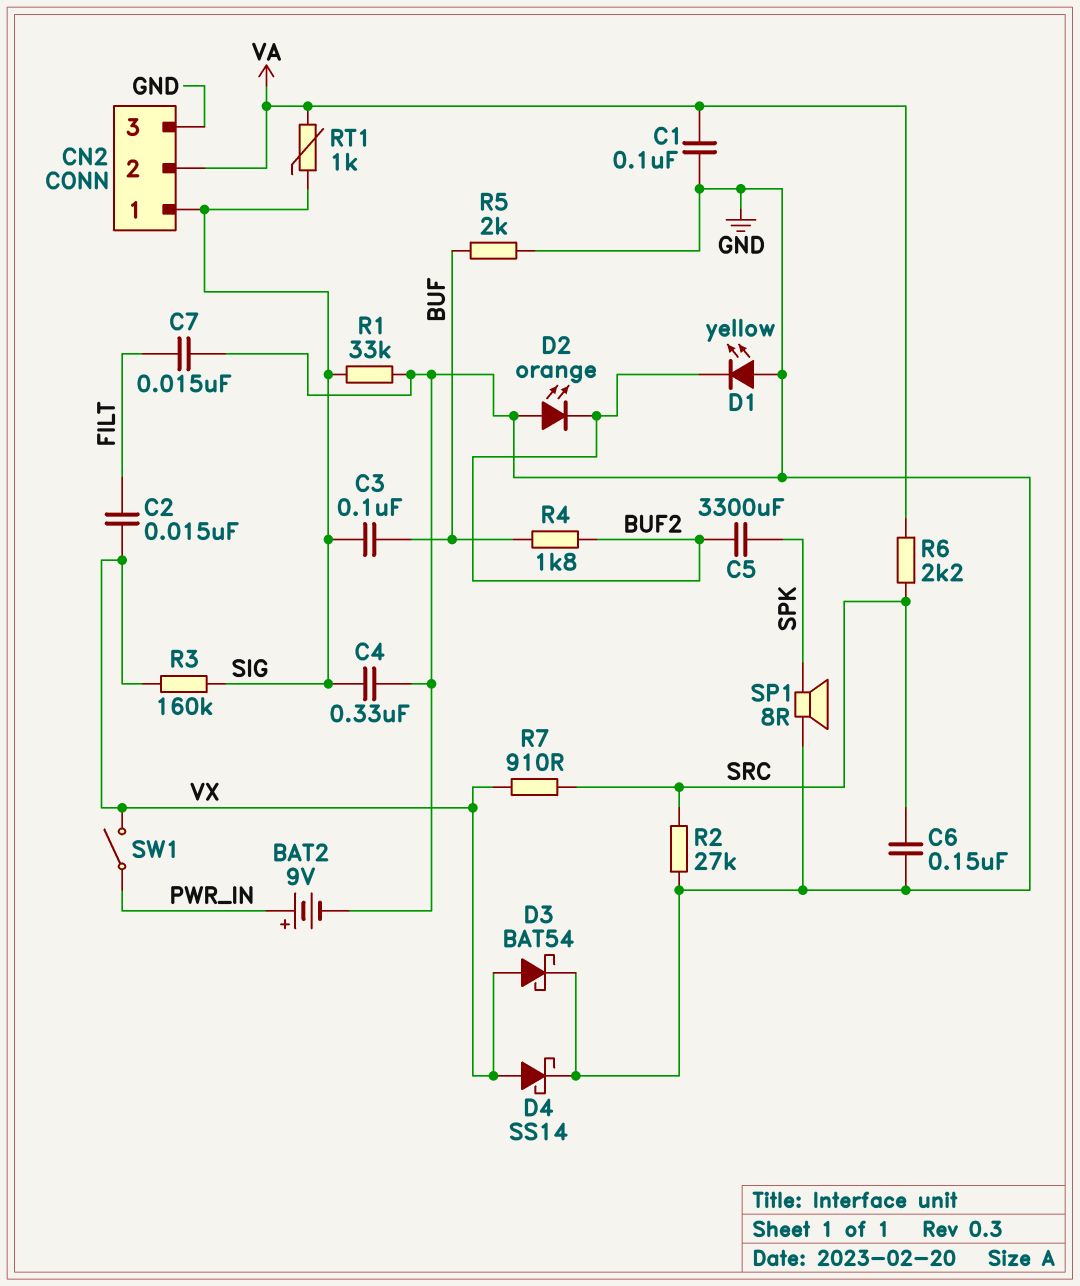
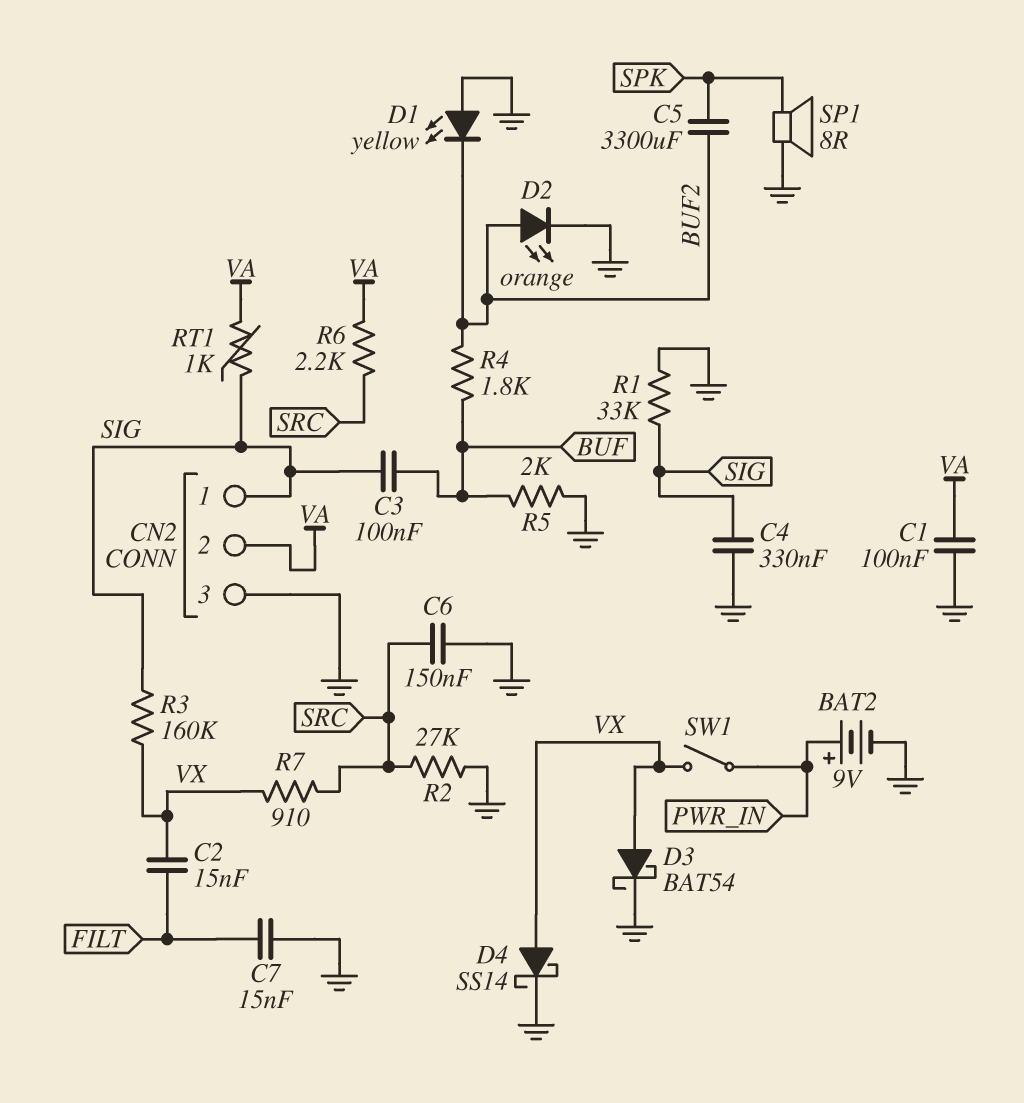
D2: LED orange (A GND, K BUF2) -> LED orange (A BUF2, K GND)

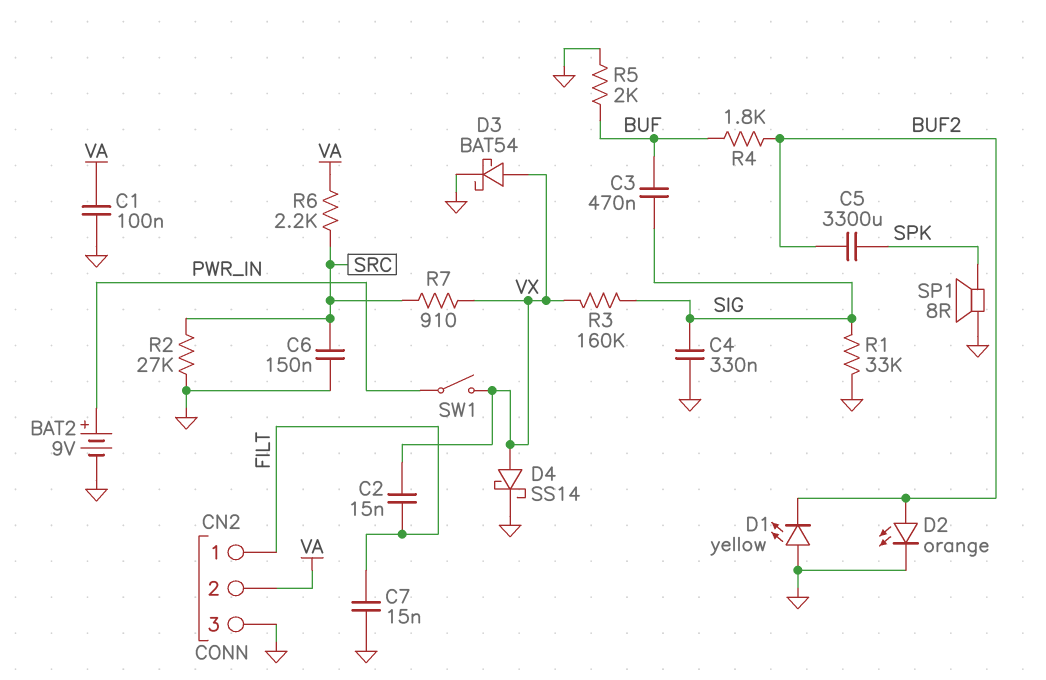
C3: 100nF (BUF, SIG) -> 470nF (BUF, SIG)
CN2 pin 1: SIG -> FILT
RT1: 1k (SIG, VA) -> none

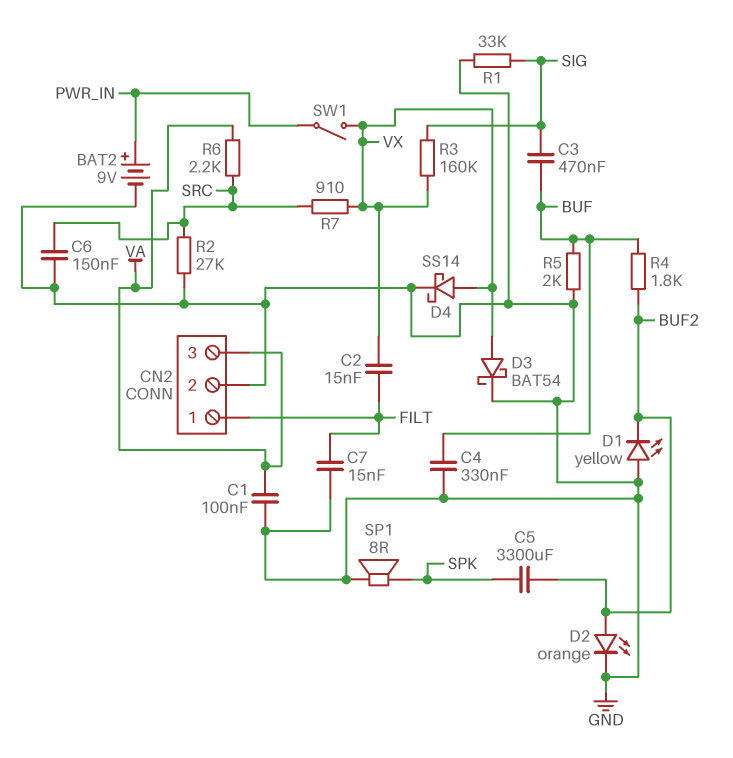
C4: 330nF (GND, SIG) -> 330nF (BUF, GND)
CN2 pin 2: VA -> GND
CN2 pin 3: GND -> VA

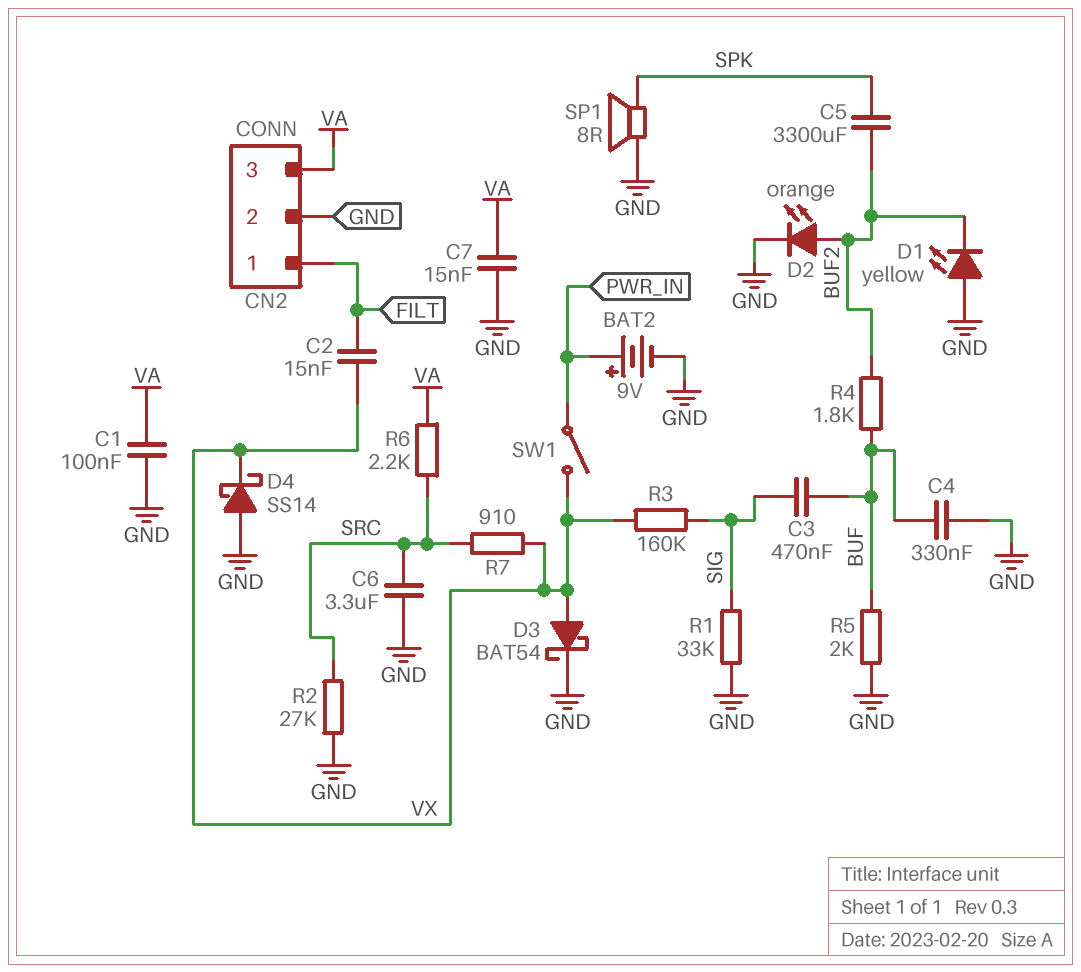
C6: 150nF (GND, SRC) -> 3.3uF (GND, SRC)
C7: 15nF (FILT, GND) -> 15nF (GND, VA)
D4: schottky SS14 (A VX, K GND) -> schottky SS14 (A GND, K VX)

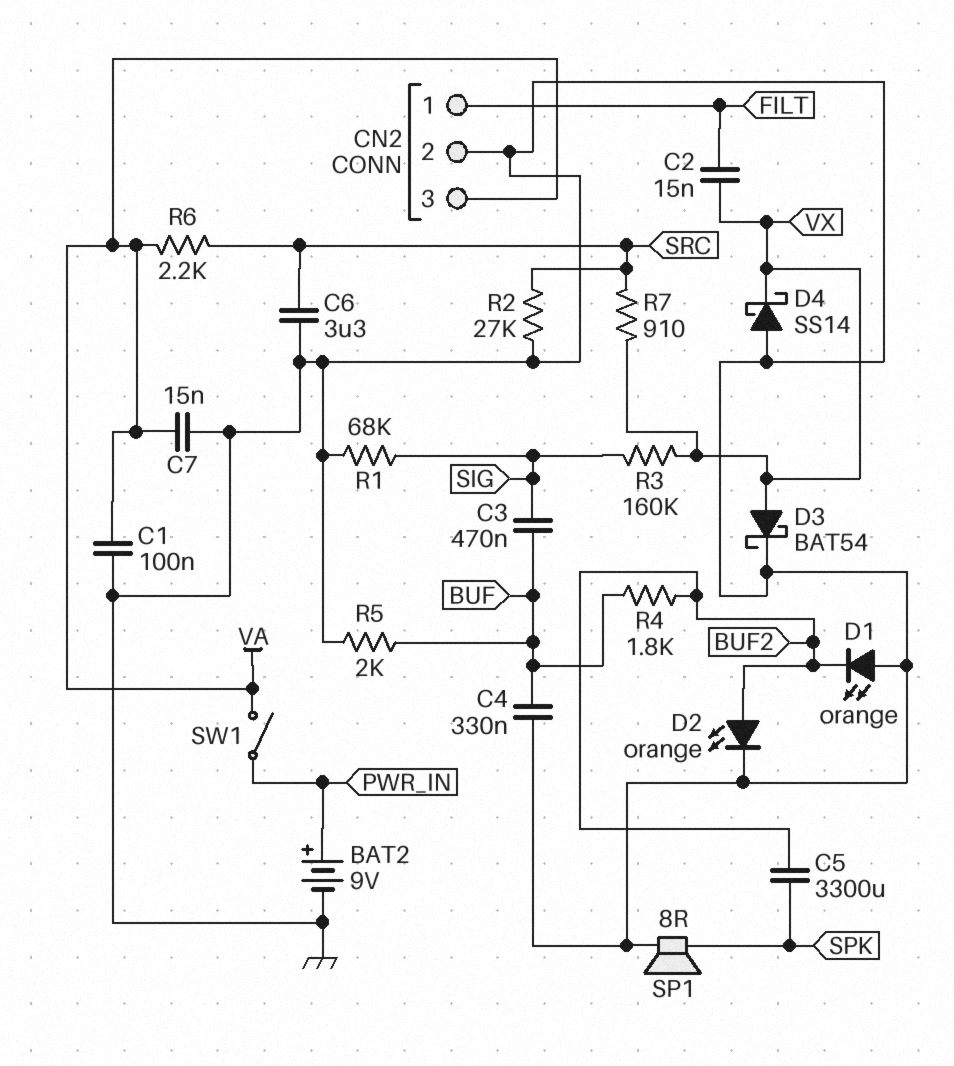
D1: LED yellow (A GND, K BUF2) -> LED orange (A GND, K BUF2)
R1: 33k (GND, SIG) -> 68k (GND, SIG)
SW1: switch (PWR_IN, VX) -> switch (PWR_IN, VA)

